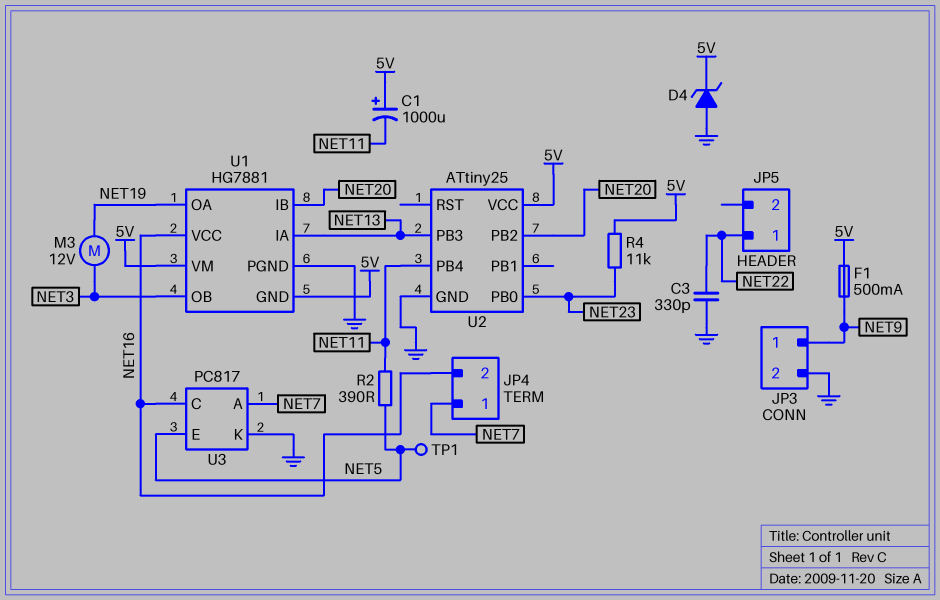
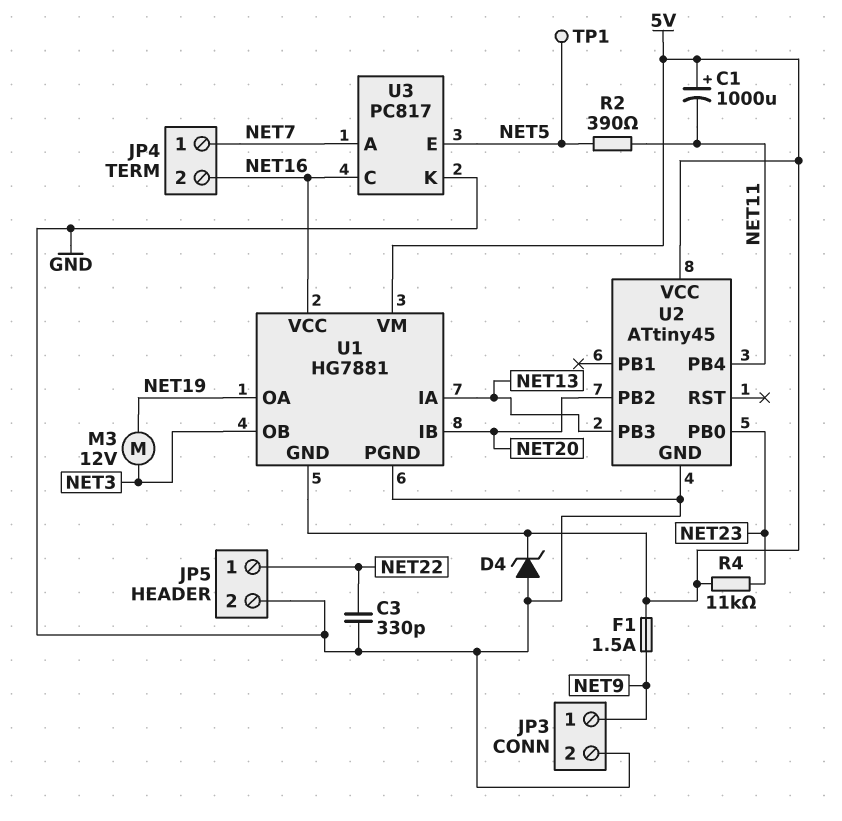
F1: 500mA (5V, NET9) -> 1.5A (5V, NET9)
JP5 pin 2: none -> GND
U2: ATtiny25 -> ATtiny45

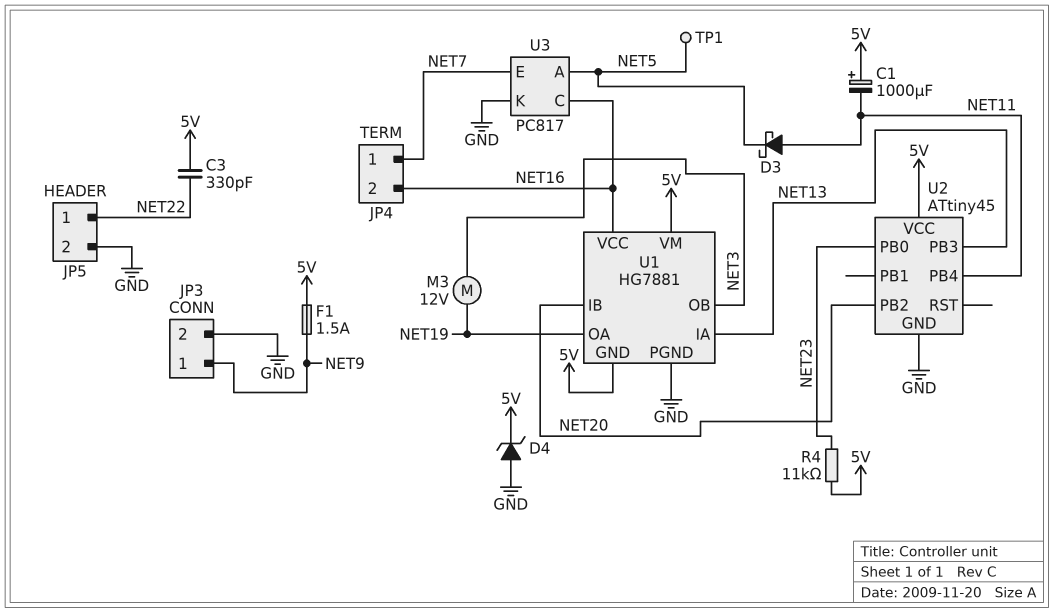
C3: 330pF (GND, NET22) -> 330pF (5V, NET22)
D3: none -> schottky (A NET11, K NET5)
R2: 390 (NET5, NET11) -> none
U3 pin A: NET7 -> NET5
U3 pin E: NET5 -> NET7

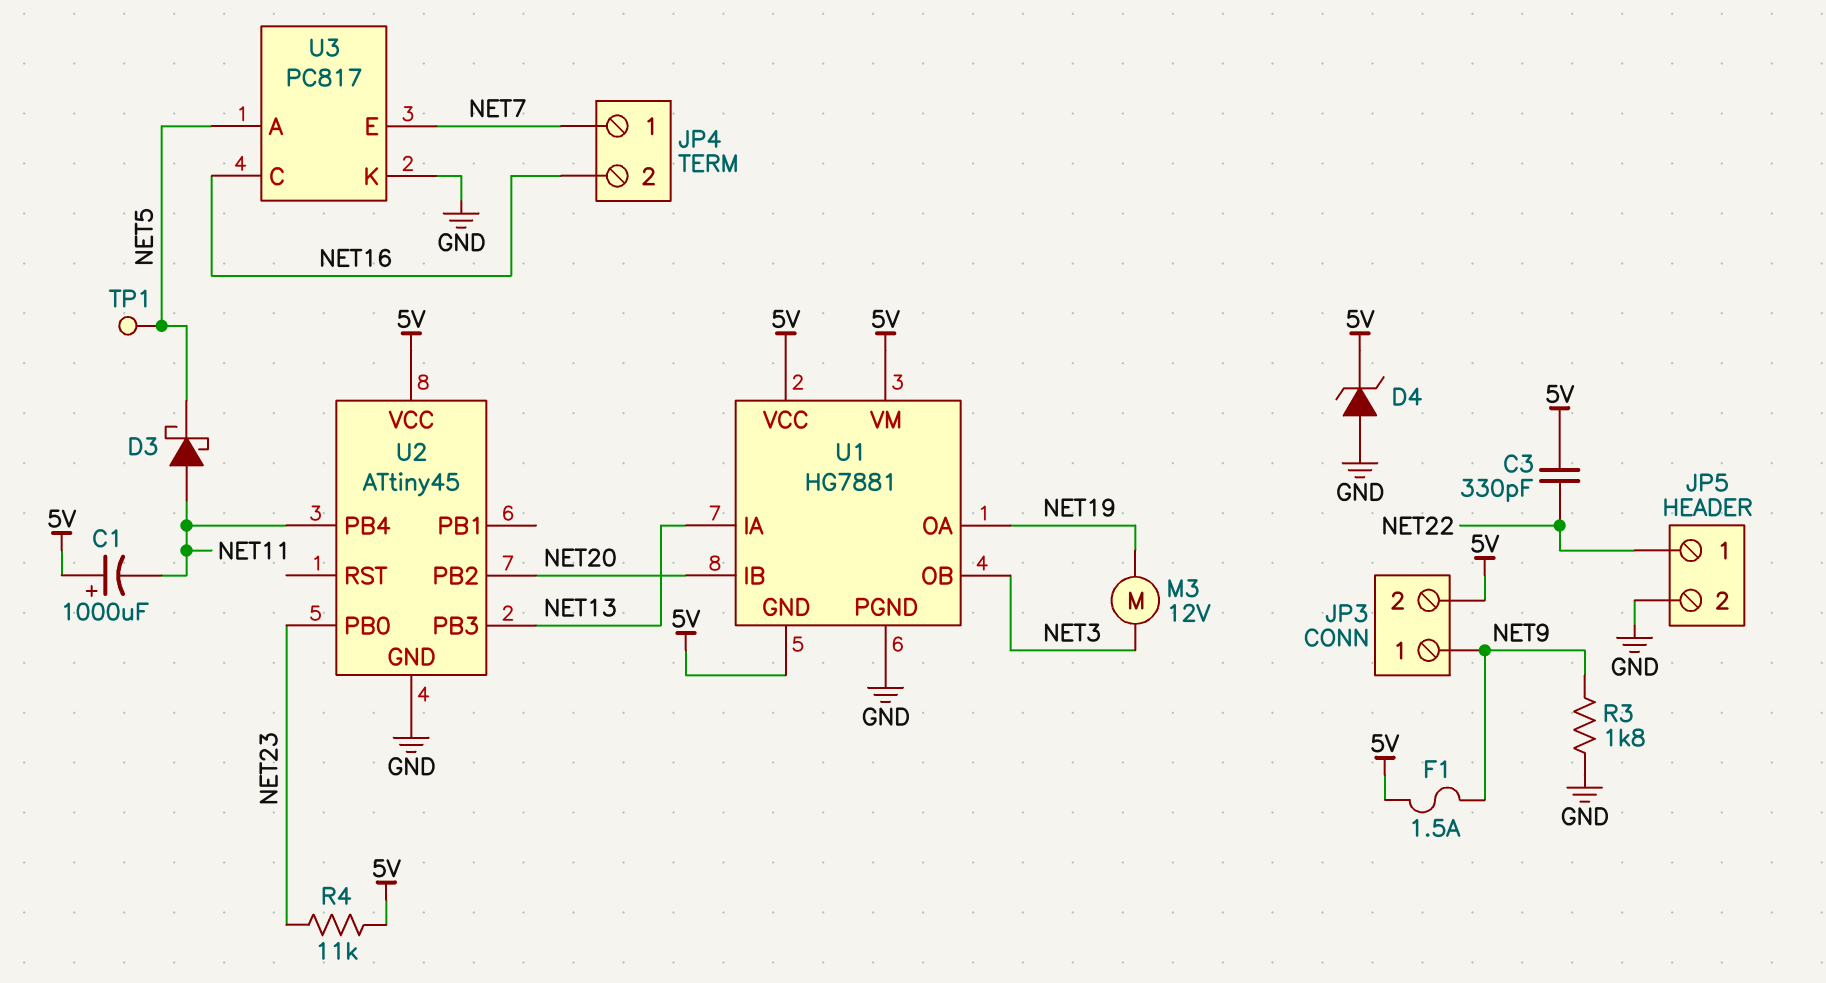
JP3 pin 2: GND -> 5V
R3: none -> 1.8k (GND, NET9)
U1 pin VCC: NET16 -> 5V

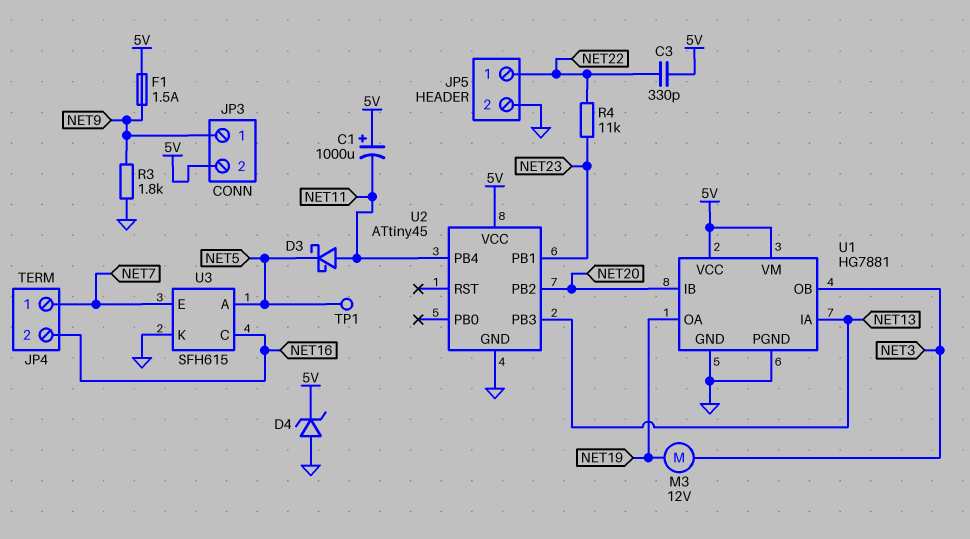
R4: 11k (5V, NET23) -> 11k (NET22, NET23)
U1 pin GND: 5V -> GND
U2 pin PB0: NET23 -> none
U2 pin PB1: none -> NET23
U3: PC817 -> SFH615

